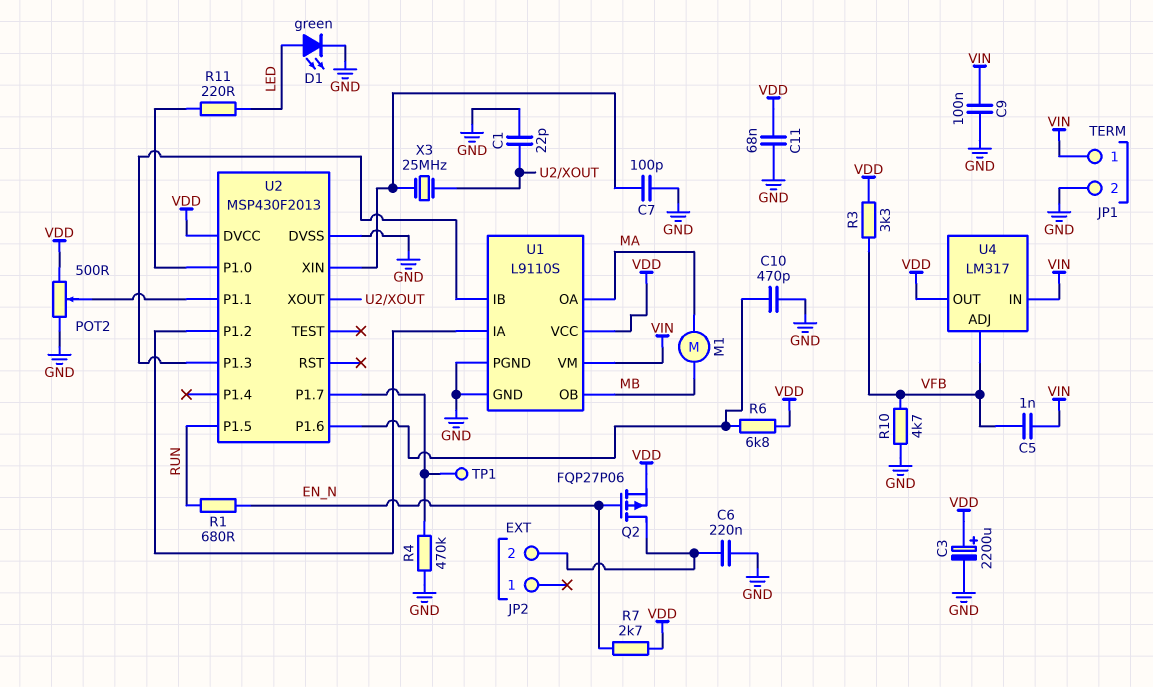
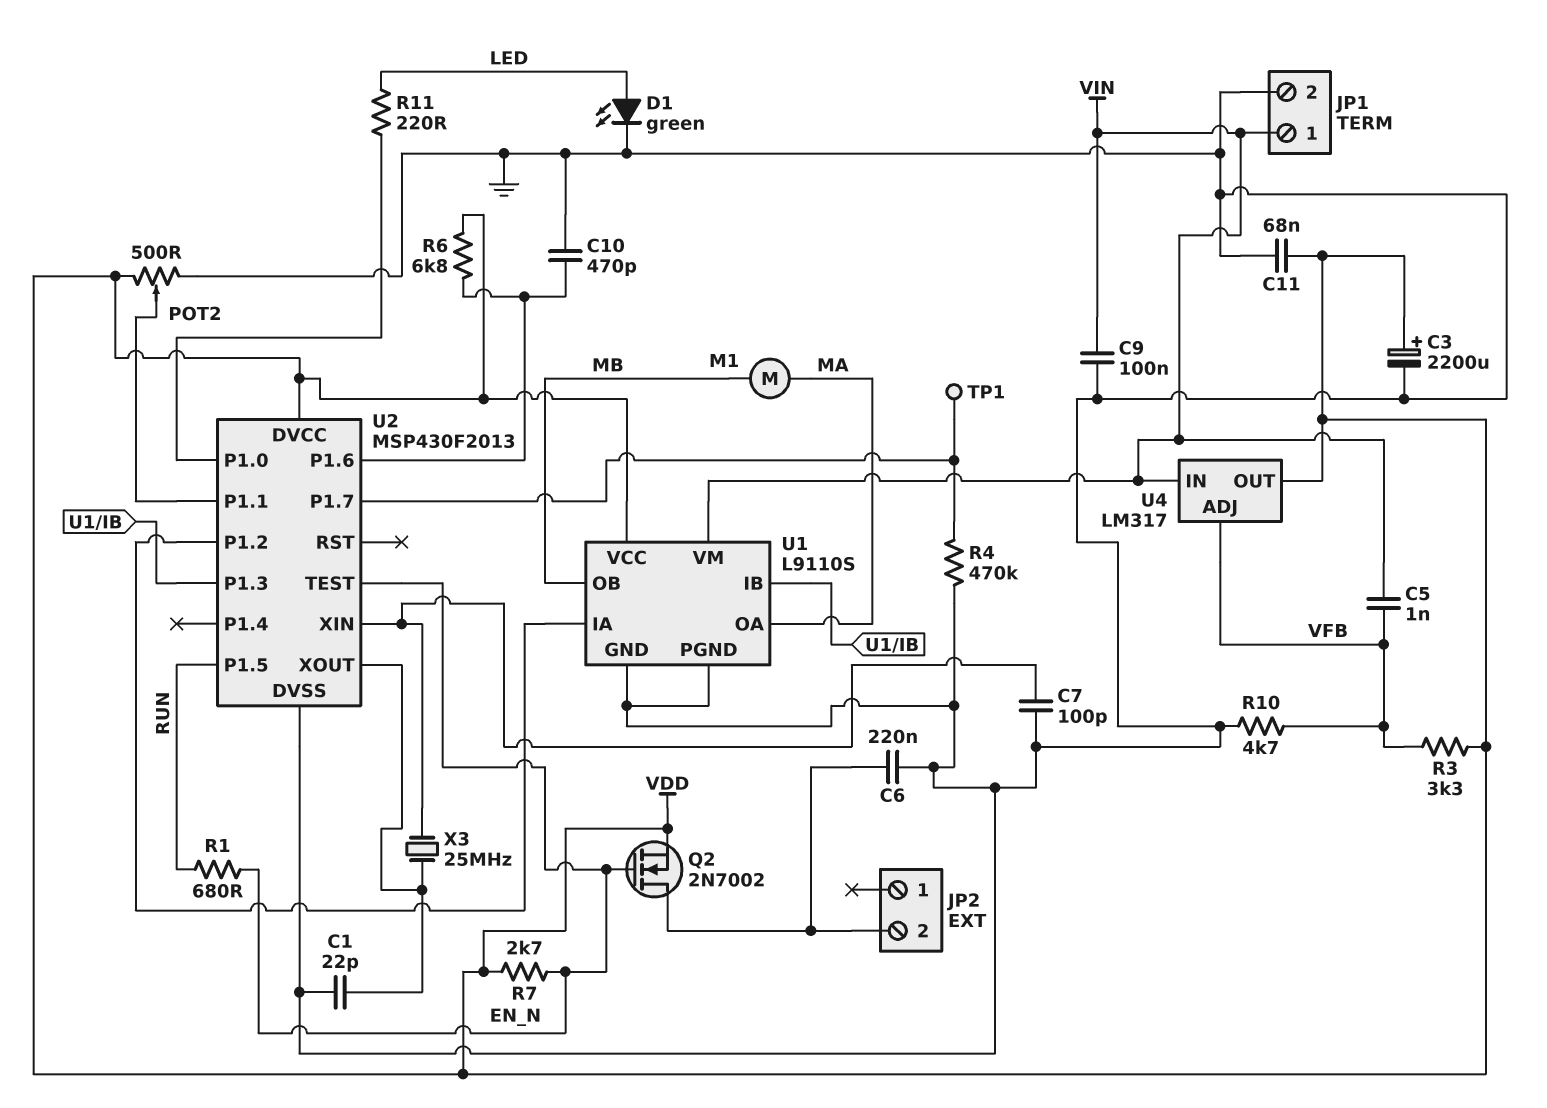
Q2: PMOS FQP27P06 (G EN_N, D JP2/2, S VDD) -> NMOS 2N7002 (G EN_N, D JP2/2, S VDD)
U2 pin TEST: none -> EN_N

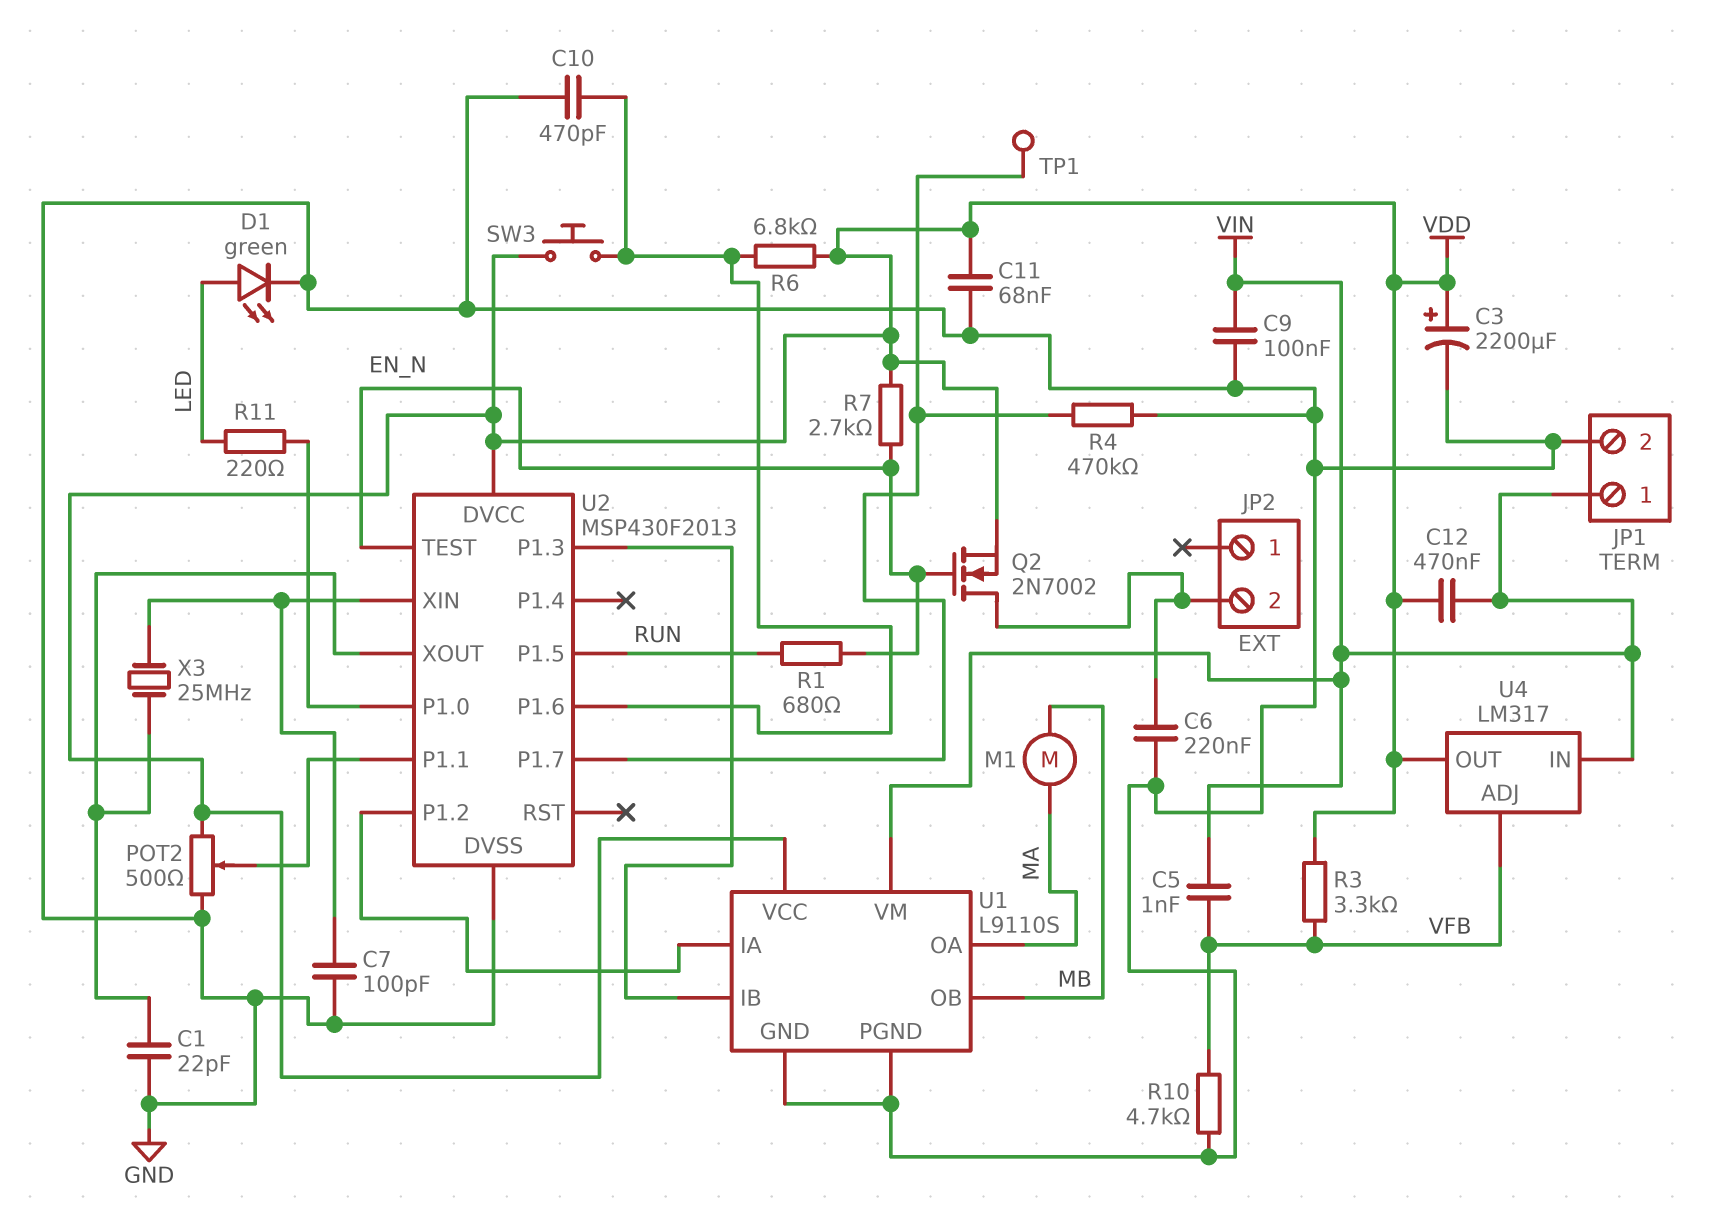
C12: none -> 470nF (VDD, VIN)
SW3: none -> button (U2/P1.6, VDD)

